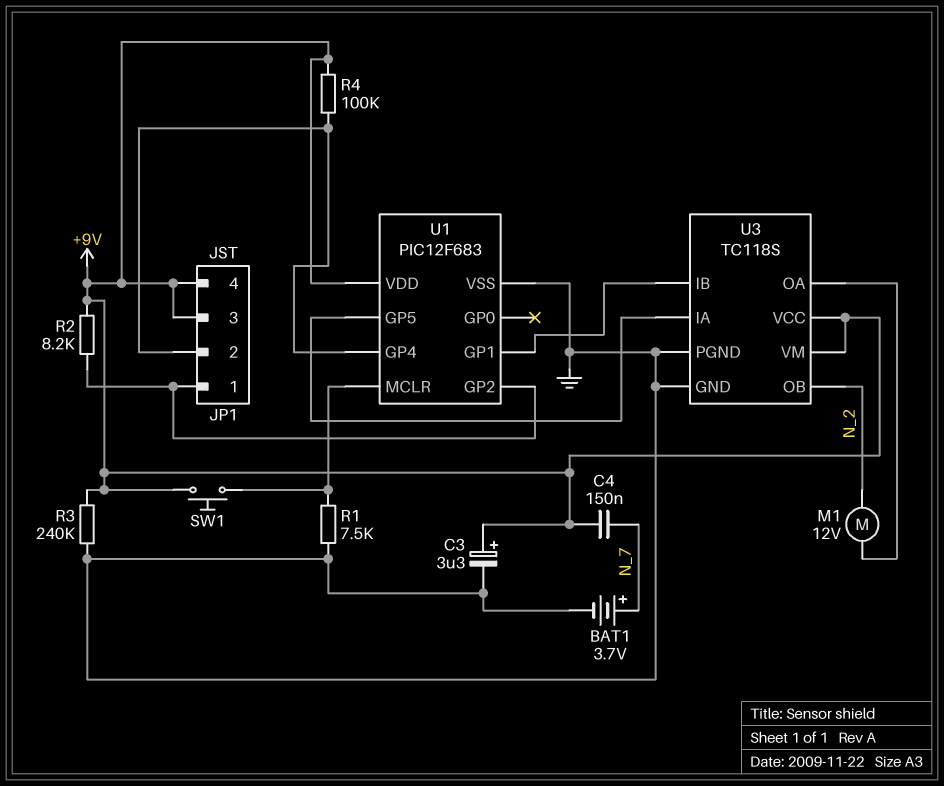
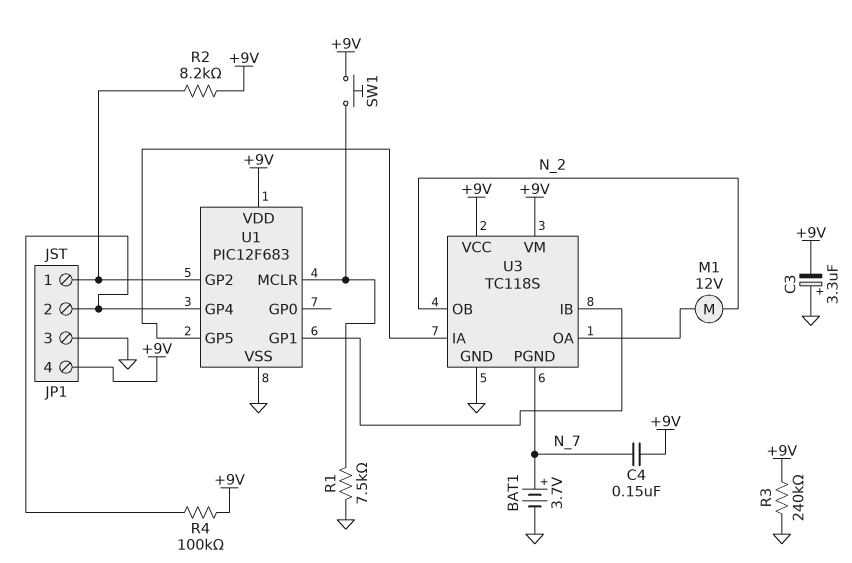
C3: 3.3uF (plus +9V, minus GND) -> 3.3uF (plus GND, minus +9V)
JP1 pin 3: +9V -> GND
U3 pin PGND: GND -> N_7

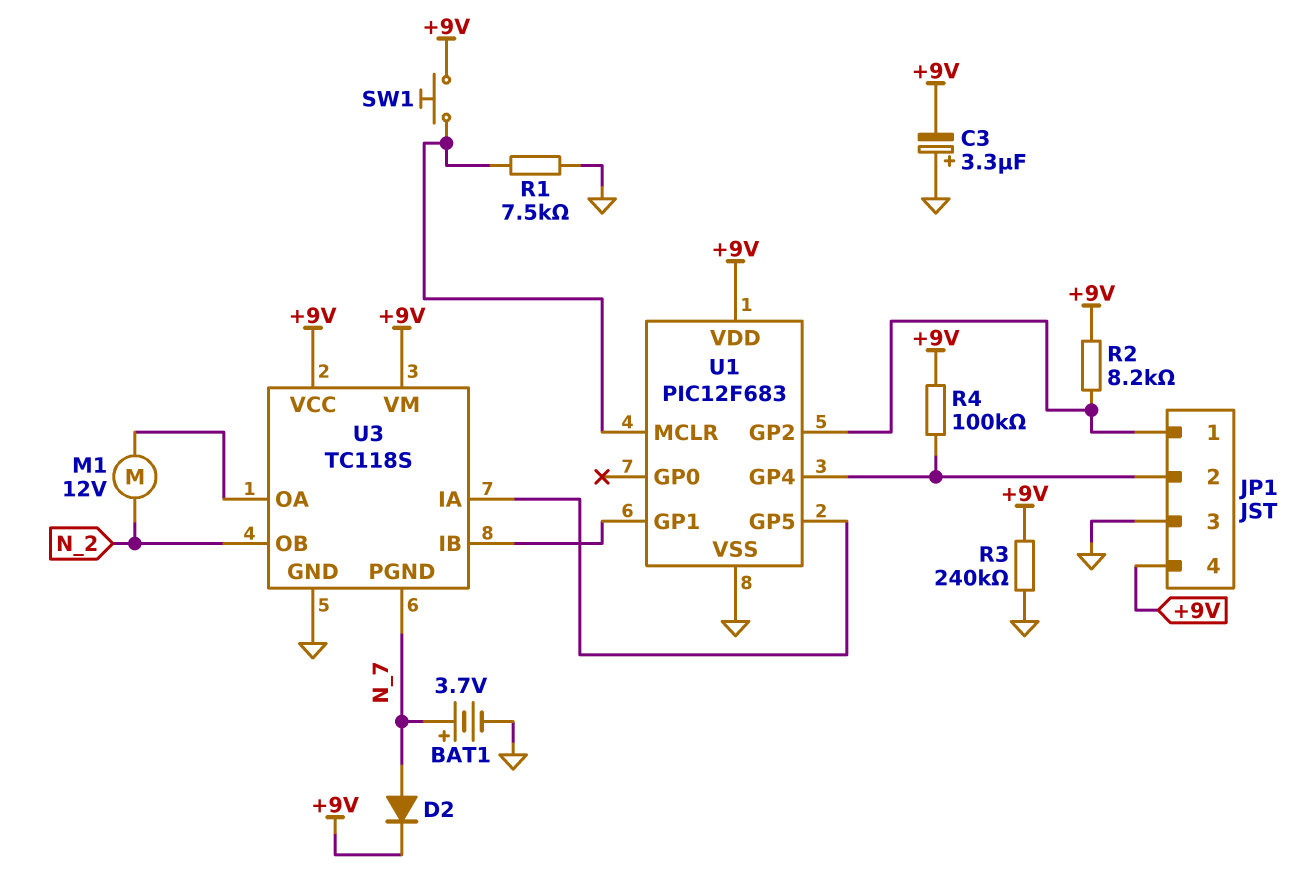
C4: 150nF (+9V, N_7) -> none
D2: none -> diode (A N_7, K +9V)

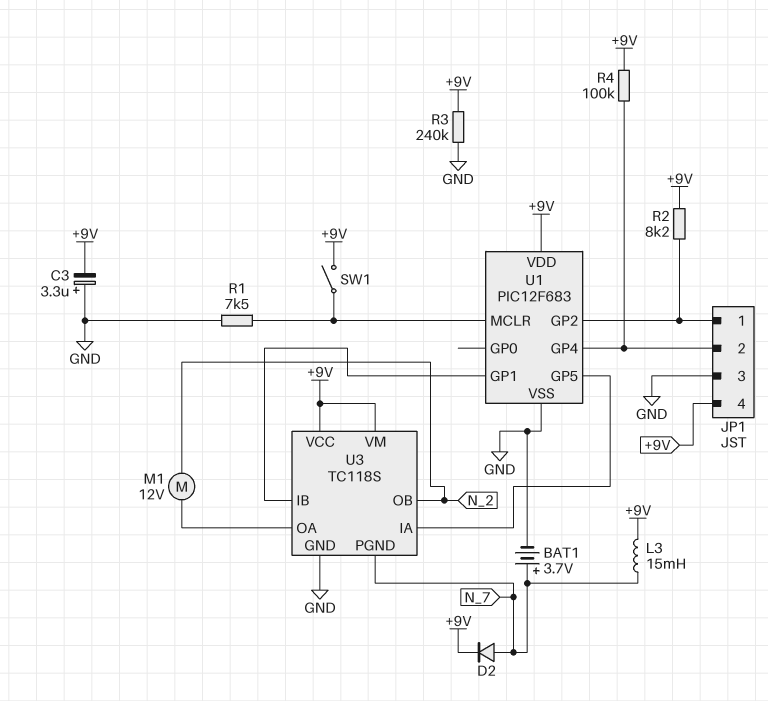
L3: none -> 15mH (+9V, N_7)
SW1: button (+9V, U1/MCLR) -> switch (+9V, U1/MCLR)

